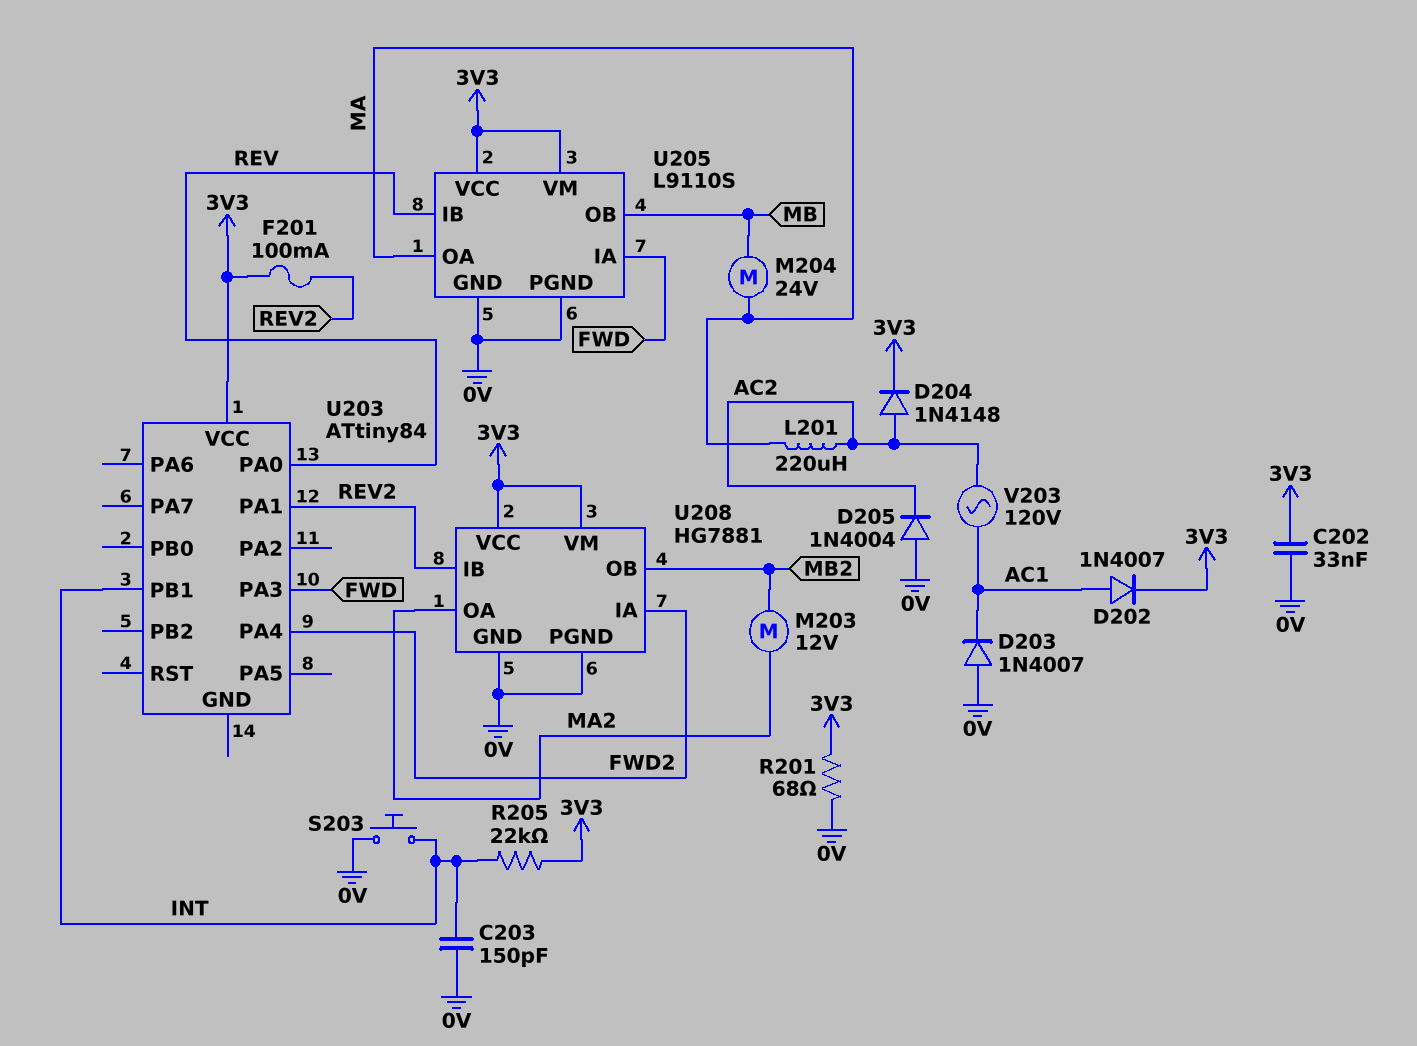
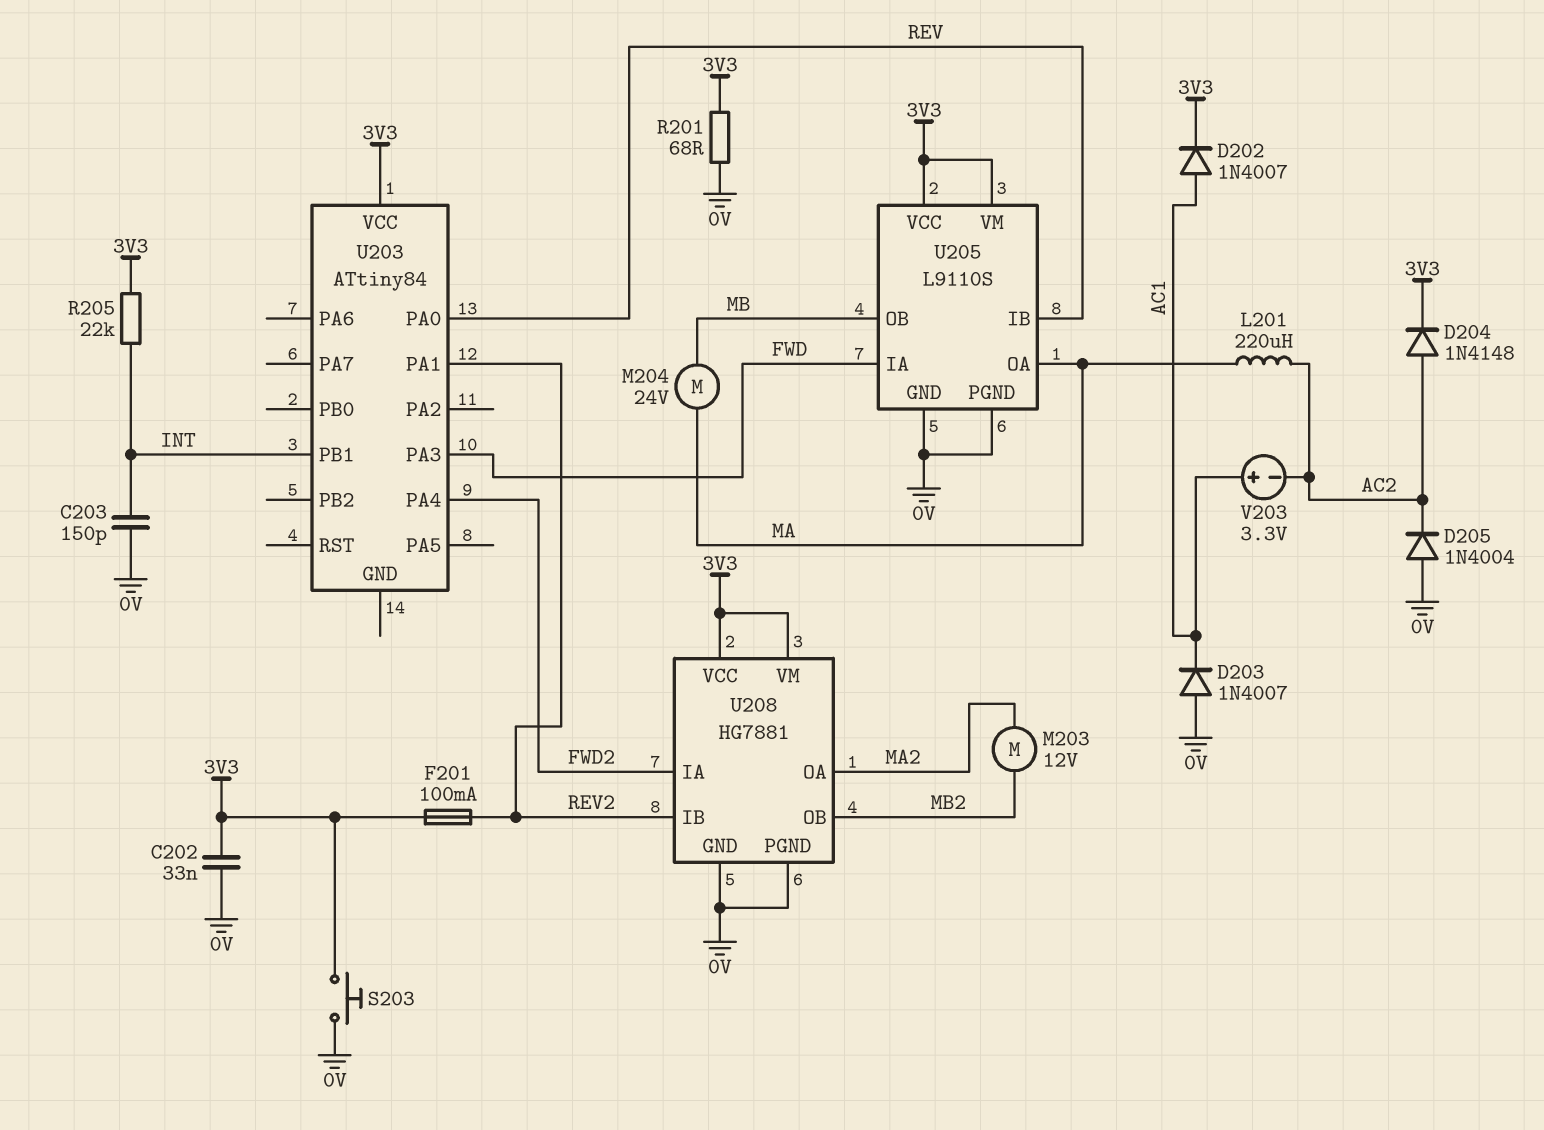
S203: button (0V, INT) -> button (0V, 3V3)
V203: AC 120V (AC1, AC2) -> 3.3V (plus AC1, minus AC2)

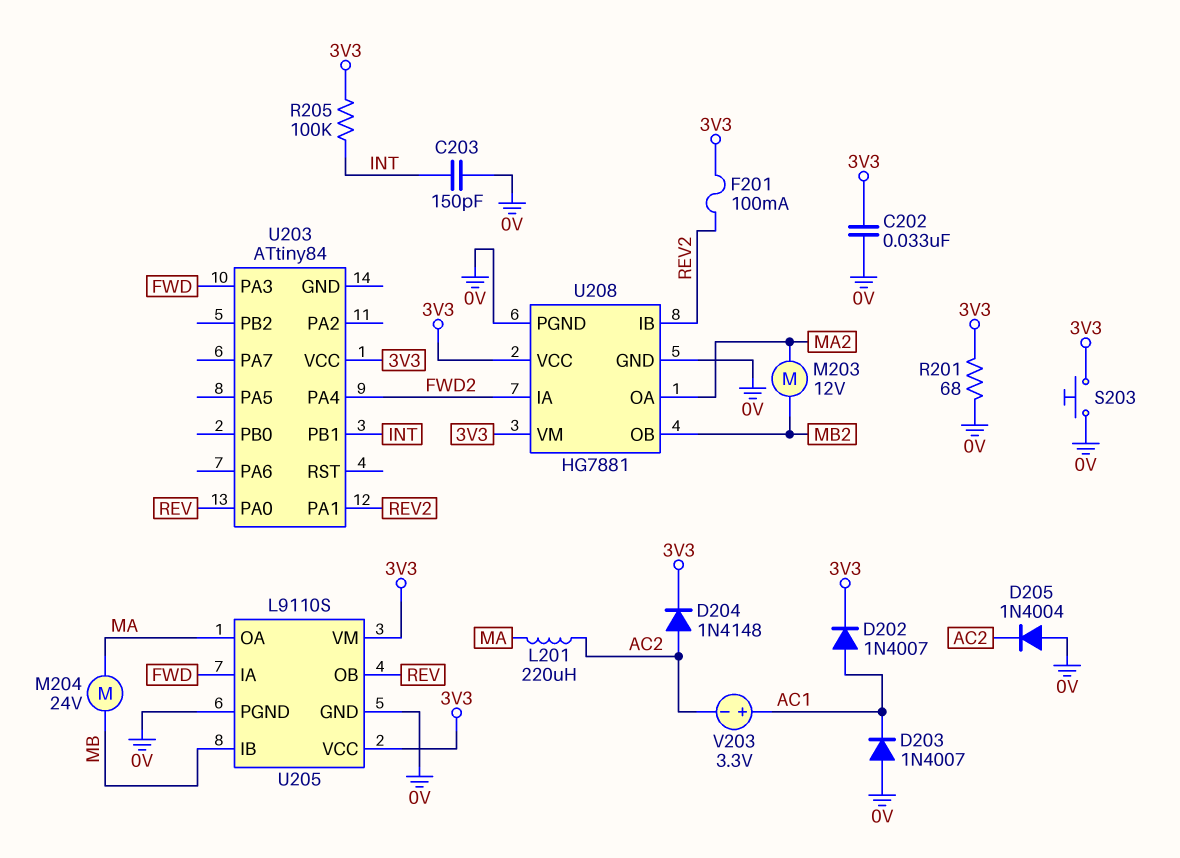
R205: 22k (3V3, INT) -> 100k (3V3, INT)
U205 pin IB: REV -> MB
U205 pin OB: MB -> REV

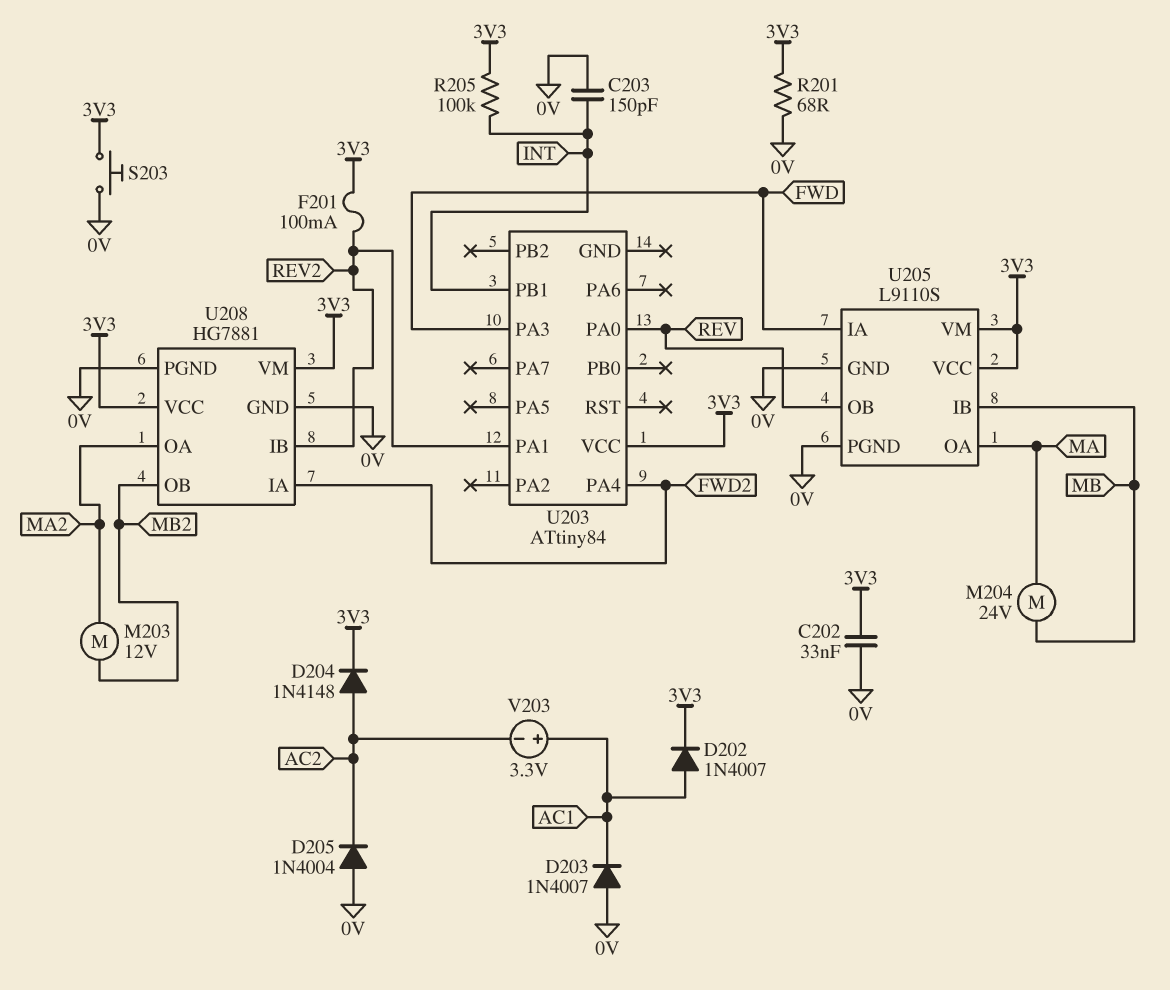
L201: 220uH (AC2, MA) -> none

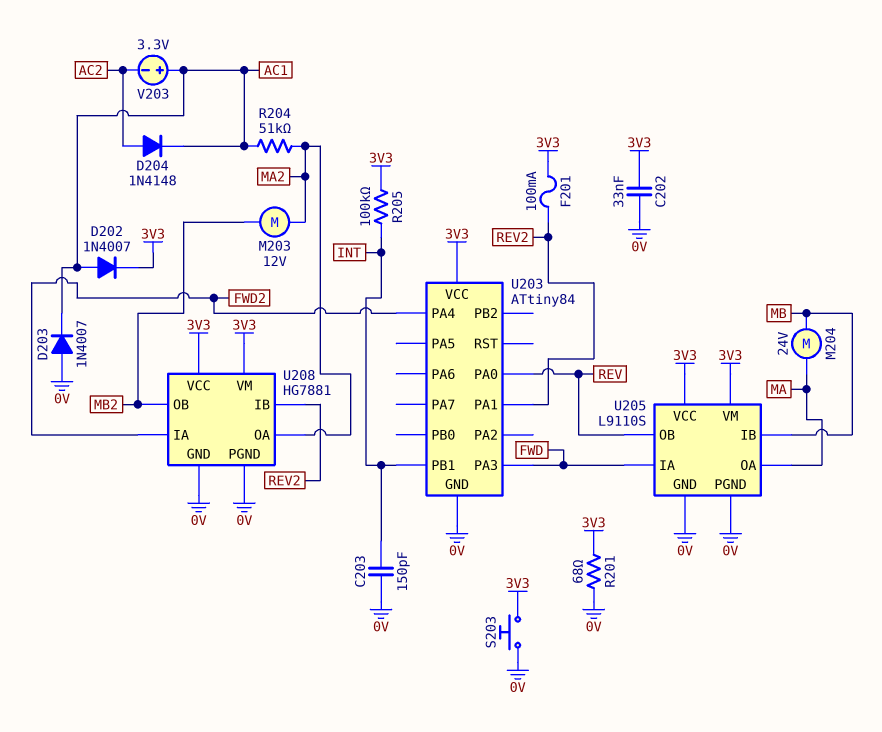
D204: diode 1N4148 (A AC2, K 3V3) -> diode 1N4148 (A AC2, K AC1)
D205: diode 1N4004 (A 0V, K AC2) -> none
R204: none -> 51k (AC1, MA2)
U203 pin GND: none -> 0V

